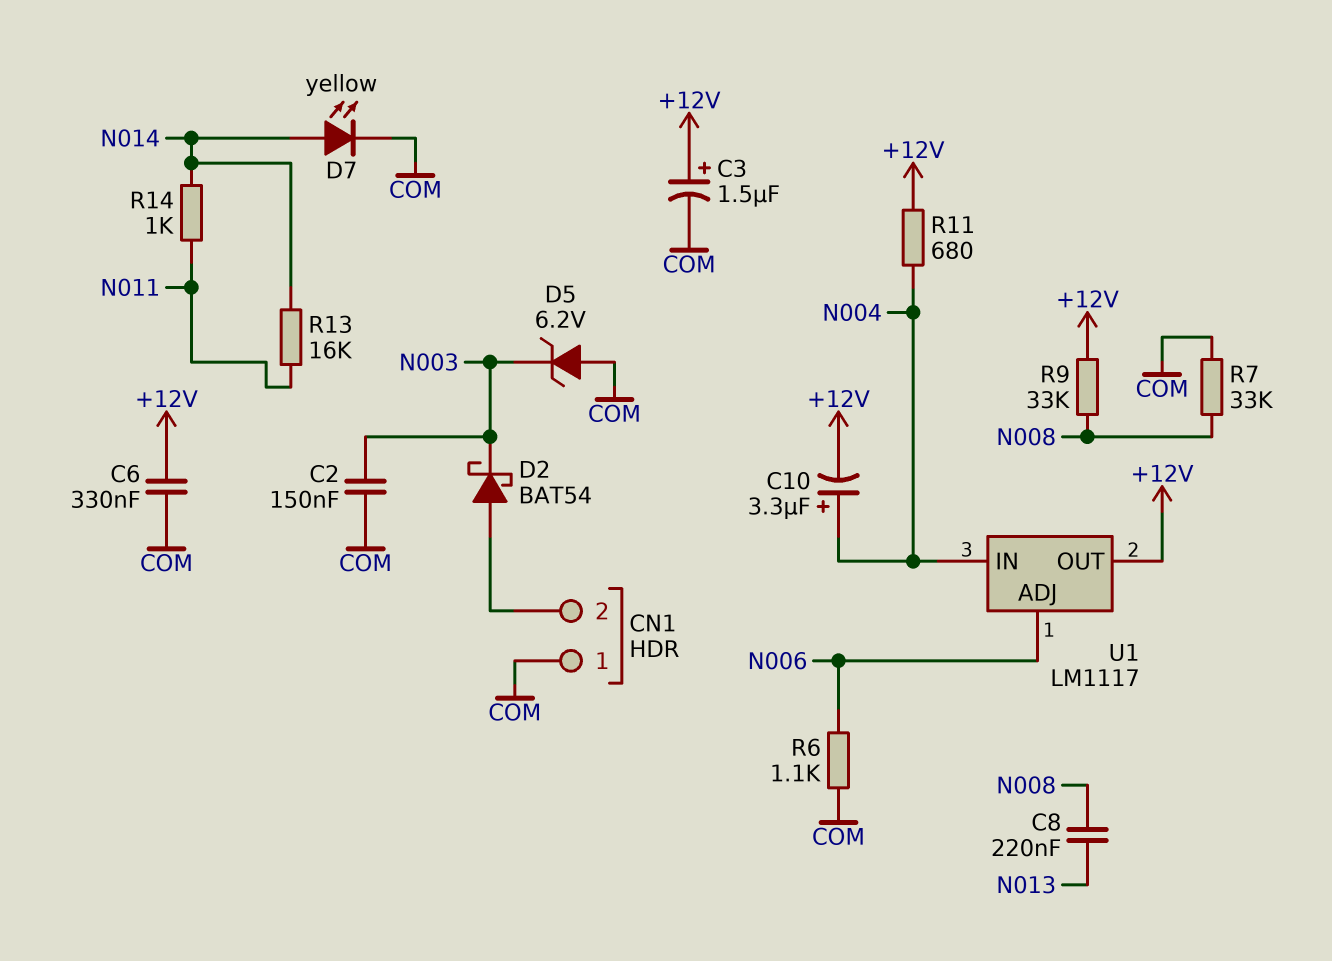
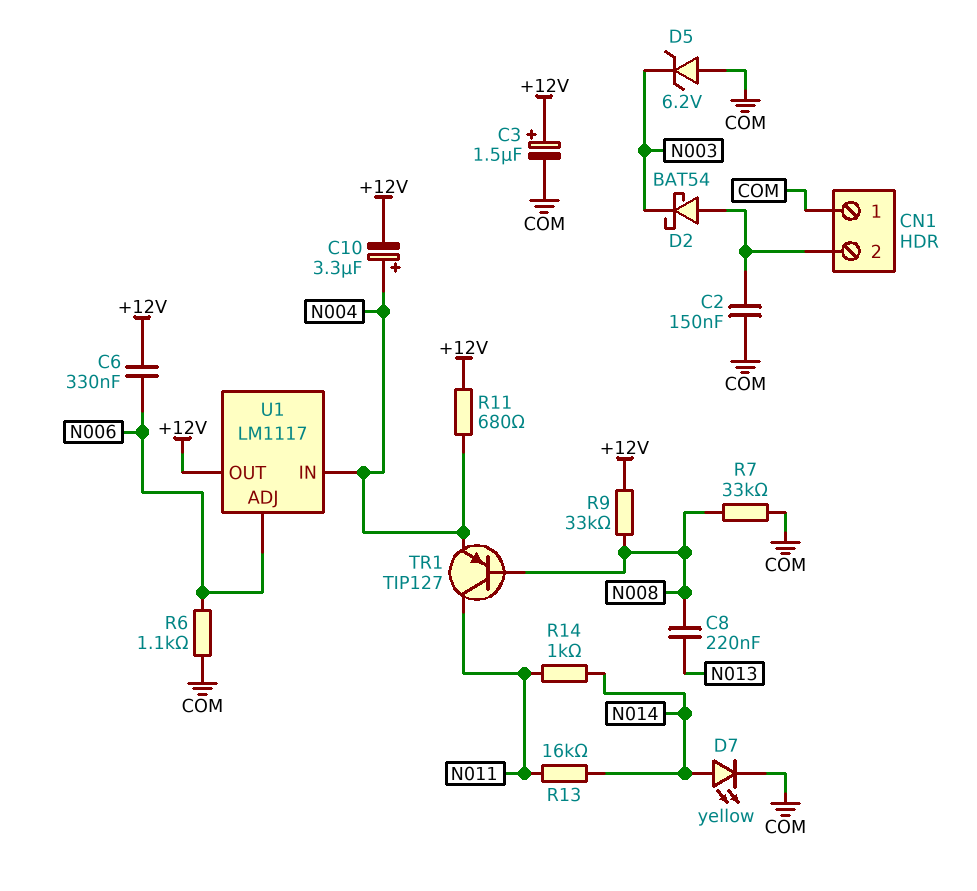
C2: 150nF (COM, N003) -> 150nF (CN1/2, COM)
C6: 330nF (+12V, COM) -> 330nF (+12V, N006)
TR1: none -> PNP TIP127 (B N008, C N011, E N004)

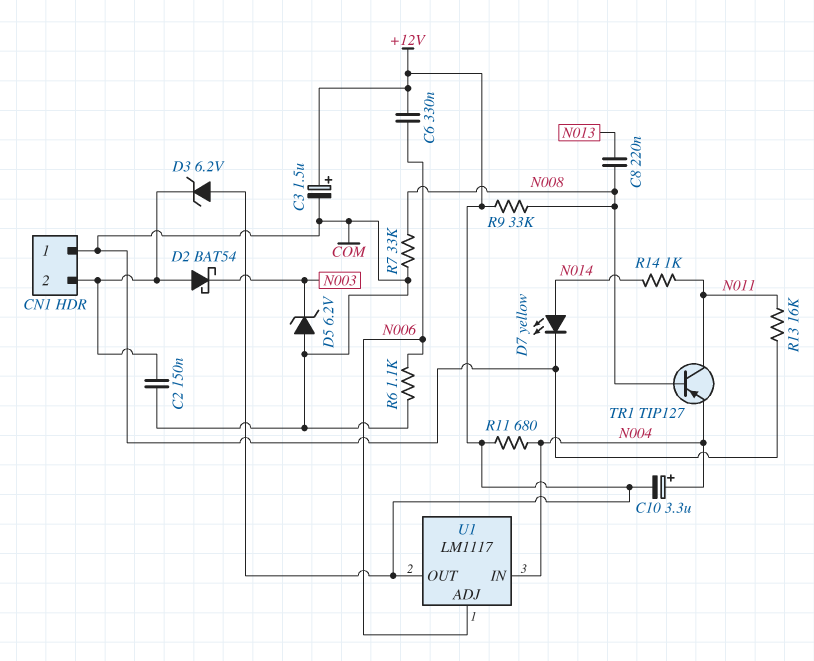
D3: none -> zener 6.2V (A +12V, K CN1/2)
R13: 16k (N011, N014) -> 16k (COM, N011)

